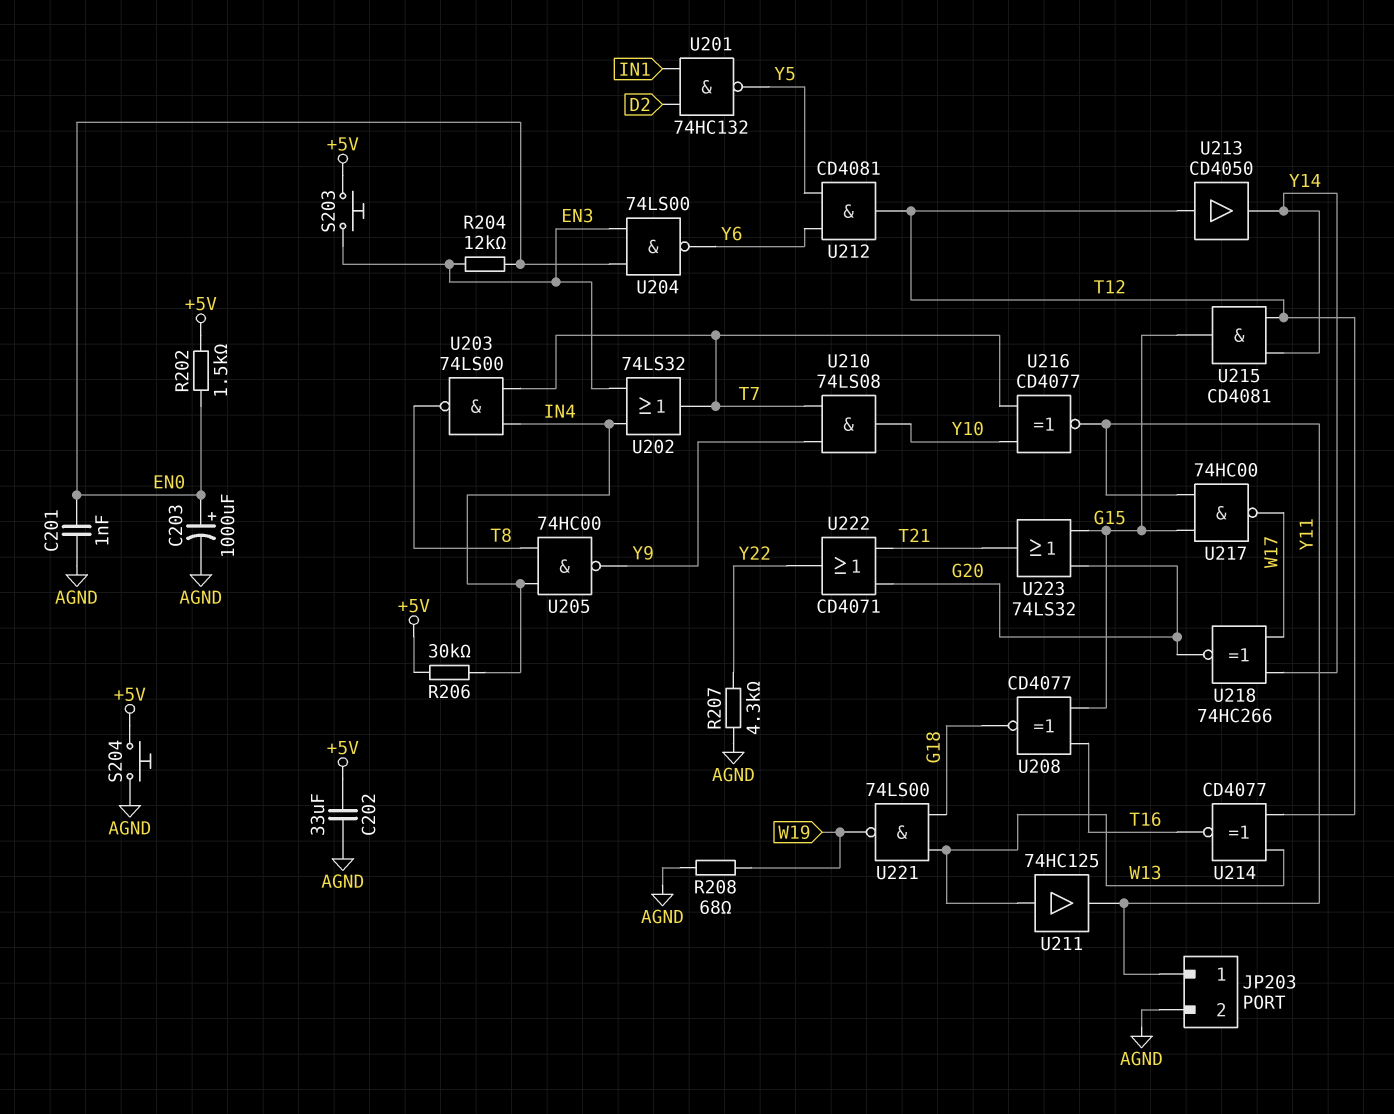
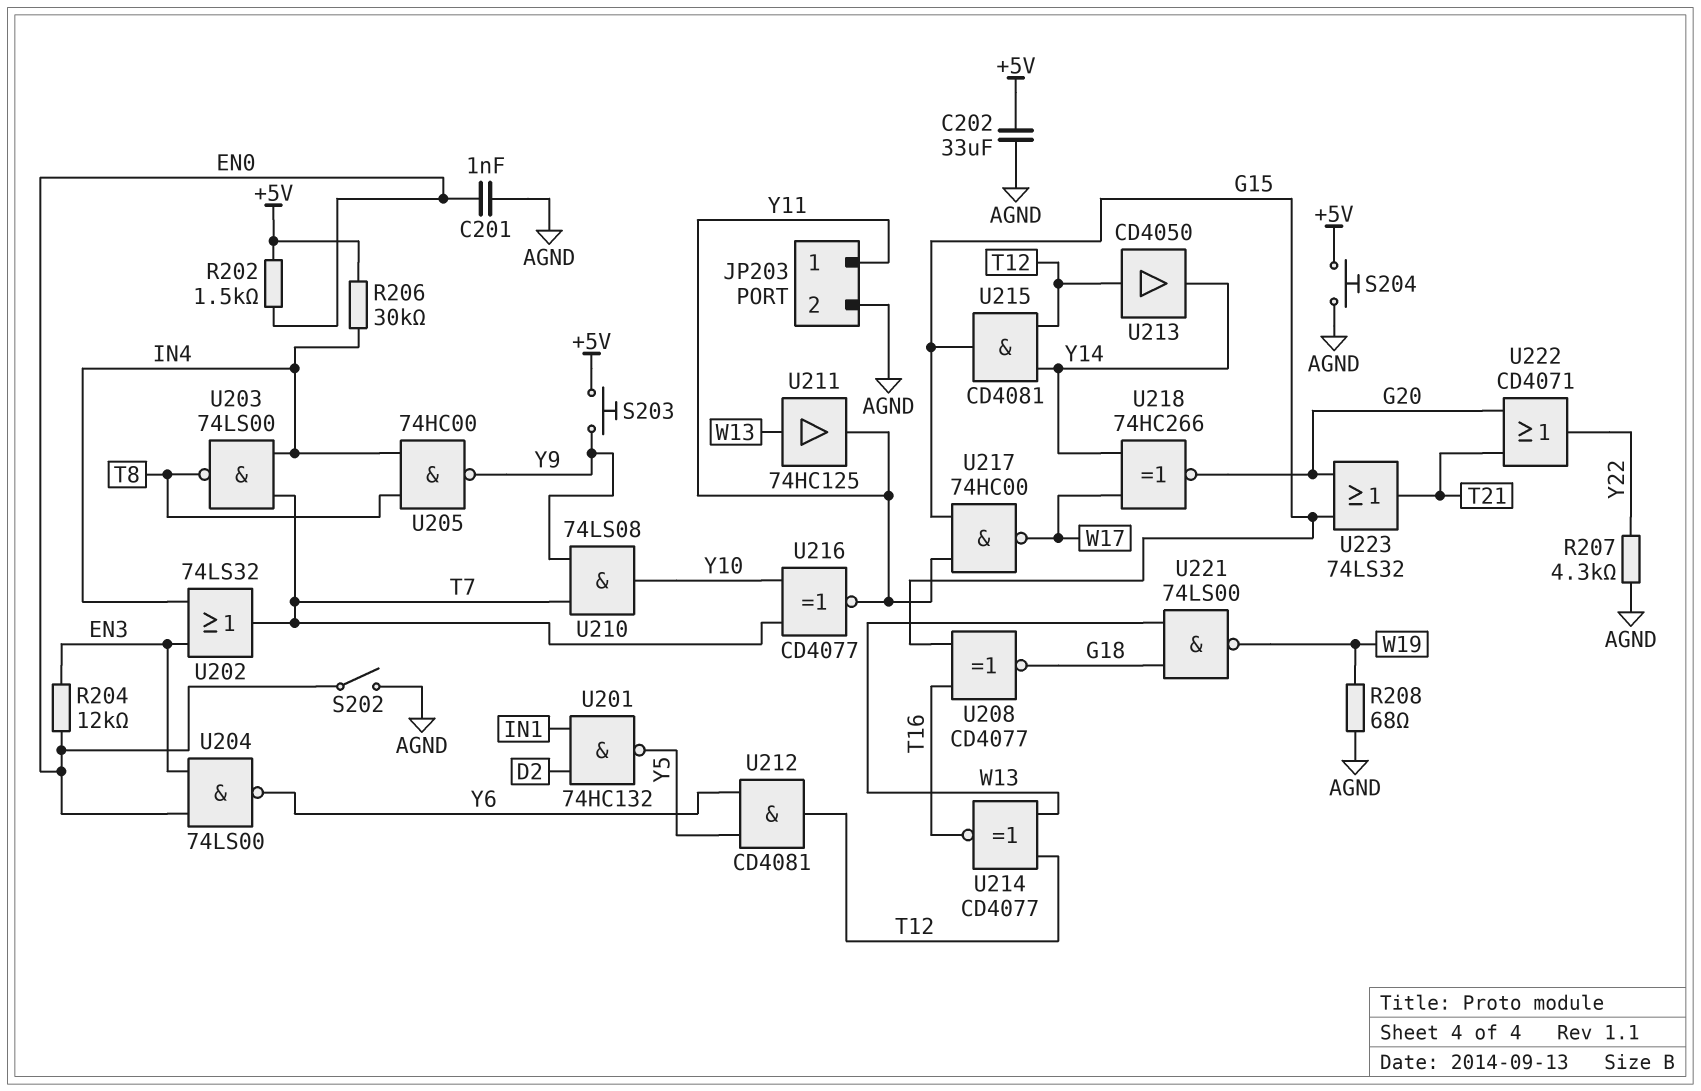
C203: 1000uF (plus EN0, minus AGND) -> none
S202: none -> switch (AGND, EN0)
S203: button (+5V, EN3) -> button (+5V, Y9)

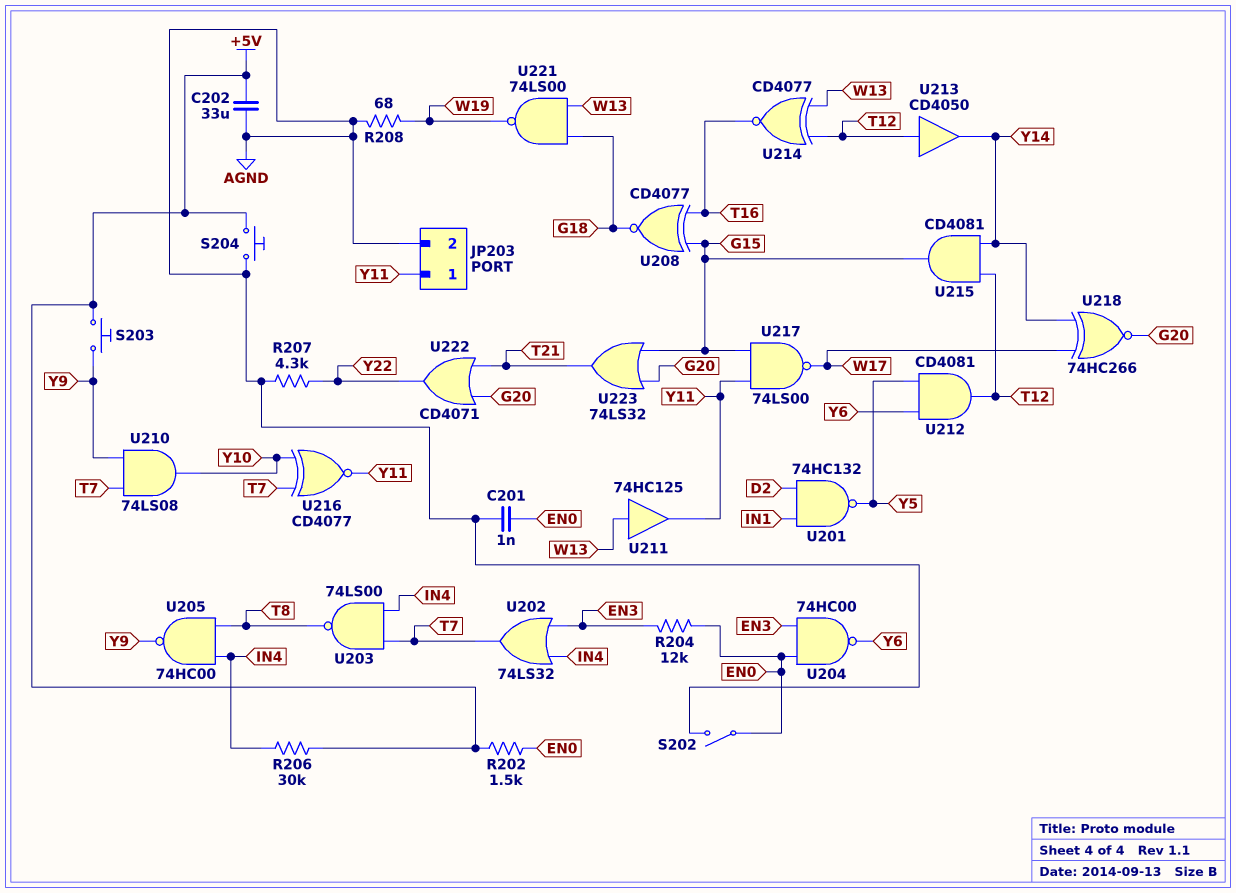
U204: NAND 74LS00 (in EN0, in EN3, out Y6) -> NAND 74HC00 (in EN0, in EN3, out Y6)
U217: NAND 74HC00 (in G15, in Y11, out W17) -> NAND 74LS00 (in G15, in Y11, out W17)

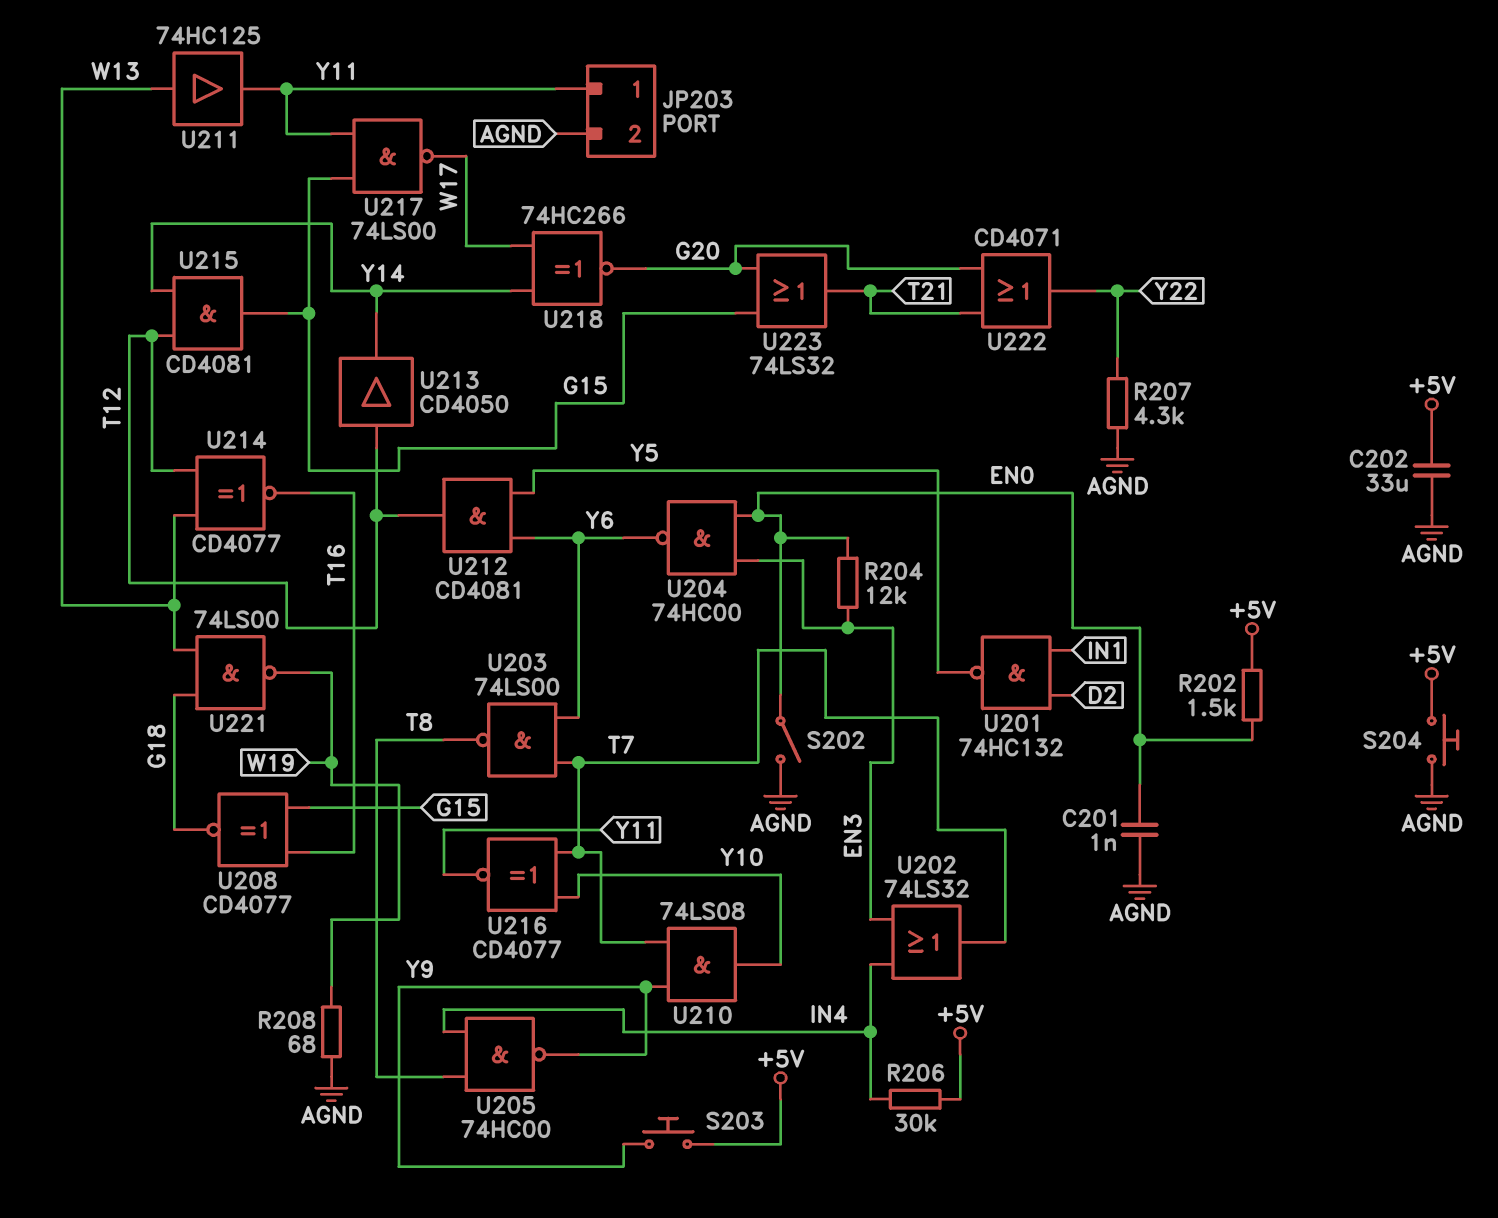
U203: NAND 74LS00 (in IN4, in T7, out T8) -> NAND 74LS00 (in T7, in Y6, out T8)

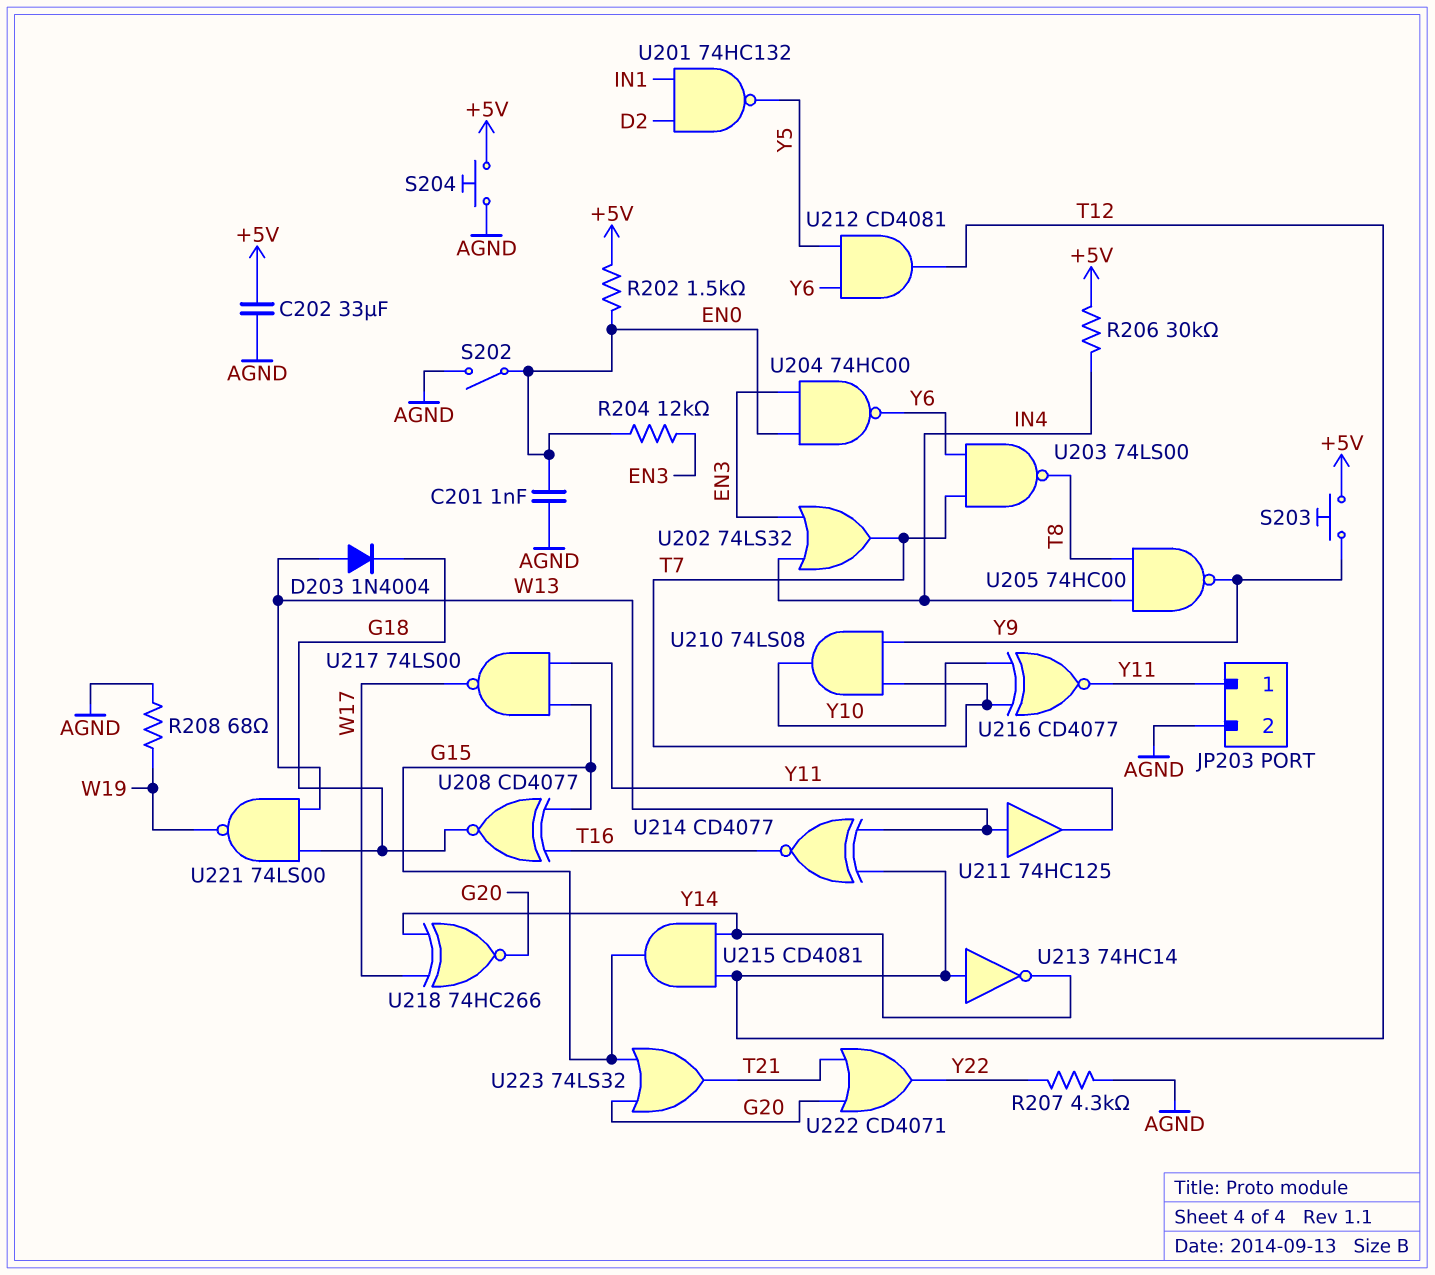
D203: none -> diode 1N4004 (A W13, K G18)
U213: buffer CD4050 (in T12, out Y14) -> NOT 74HC14 (in T12, out Y14)

